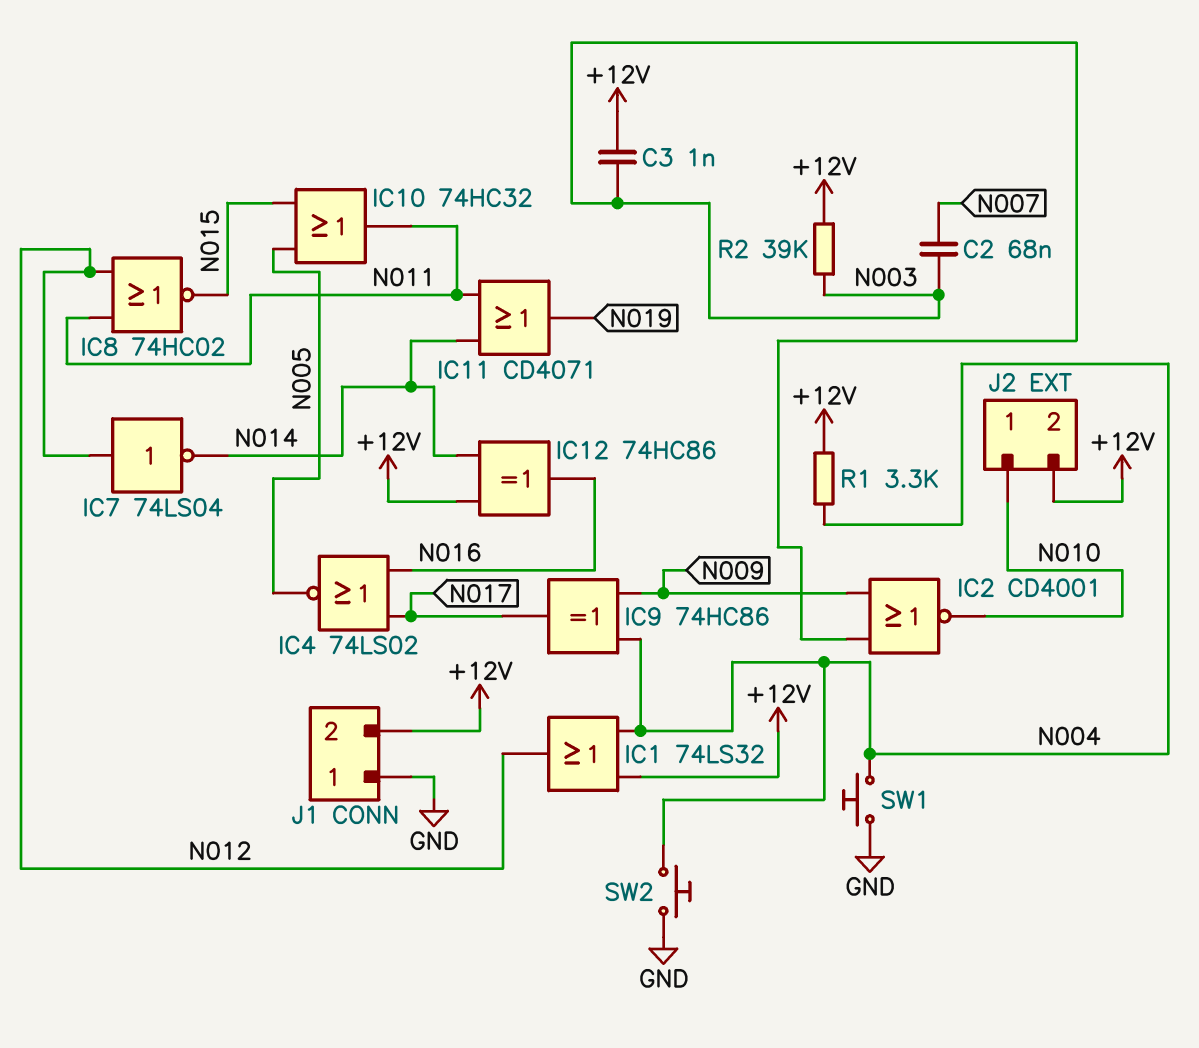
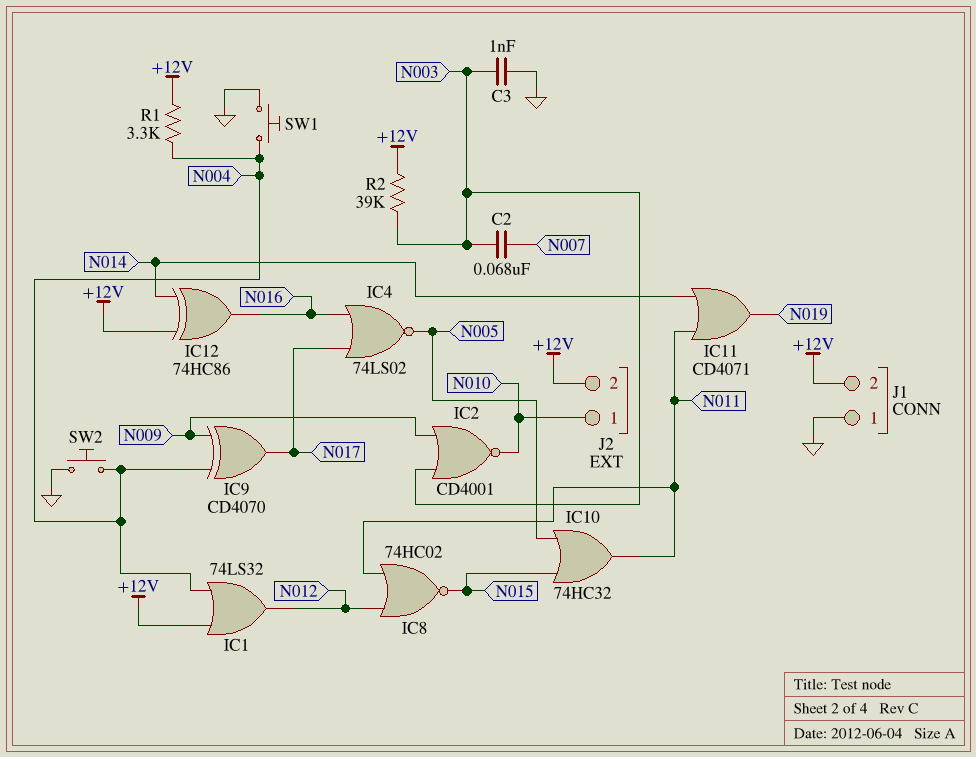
C3: 1nF (+12V, N003) -> 1nF (GND, N003)
IC7: NOT 74LS04 (in N012, out N014) -> none
IC9: XOR 74HC86 (in N004, in N009, out N017) -> XOR CD4070 (in N004, in N009, out N017)

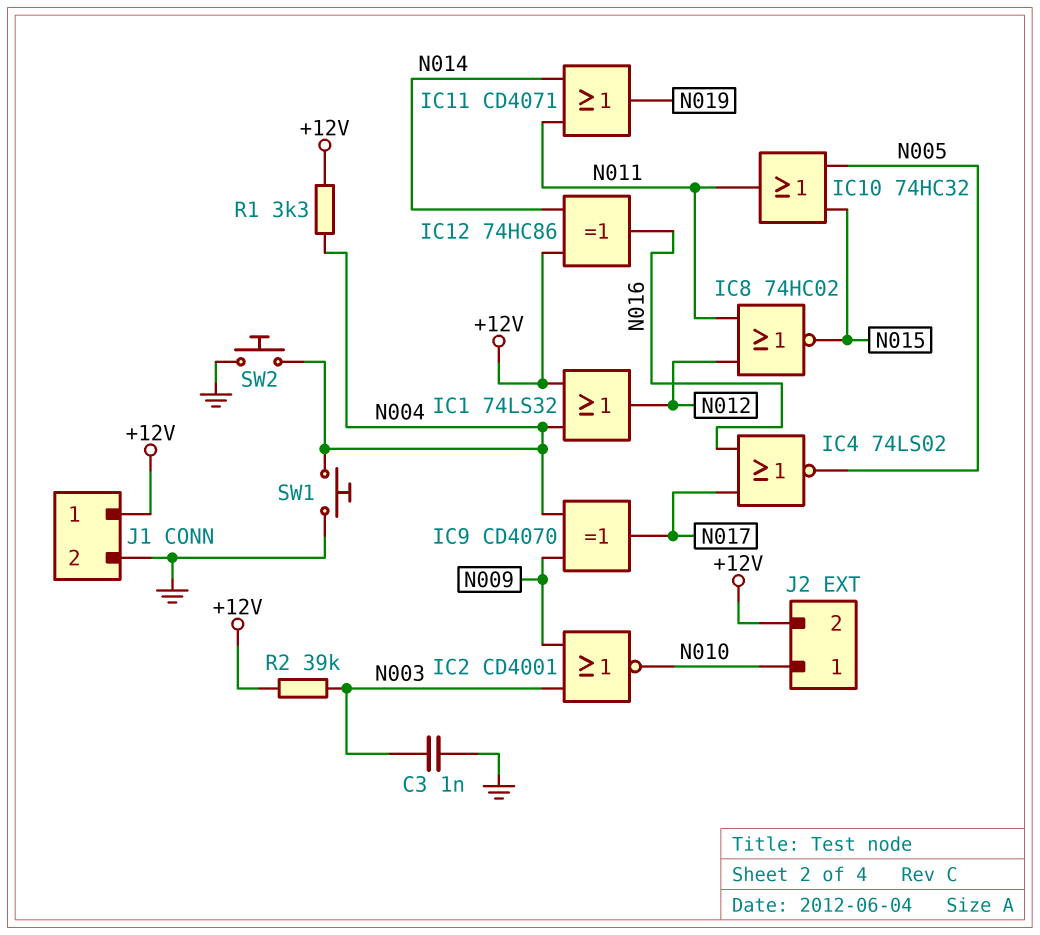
C2: 68nF (N003, N007) -> none
J1 pin 1: GND -> +12V
J1 pin 2: +12V -> GND

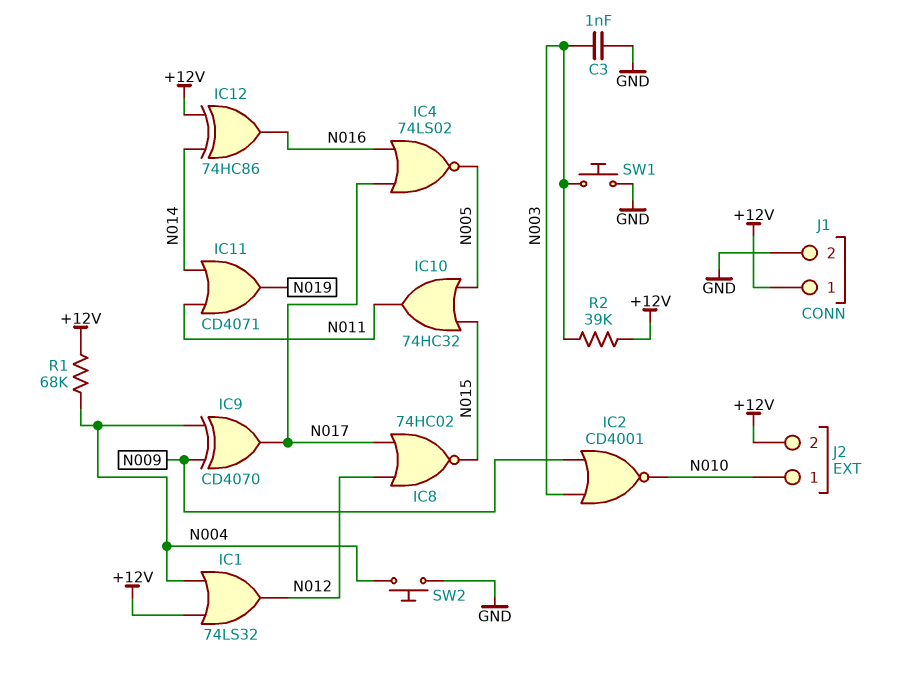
IC8: NOR 74HC02 (in N011, in N012, out N015) -> NOR 74HC02 (in N012, in N017, out N015)
R1: 3.3k (+12V, N004) -> 68k (+12V, N004)
SW1: button (GND, N004) -> button (GND, N003)

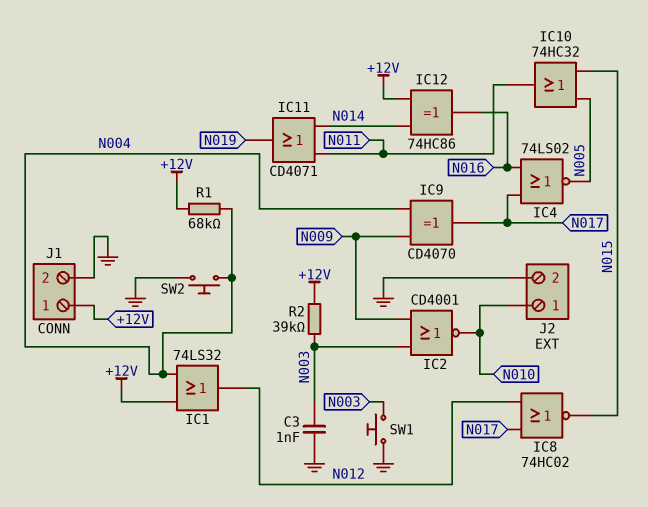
J2 pin 2: +12V -> GND

